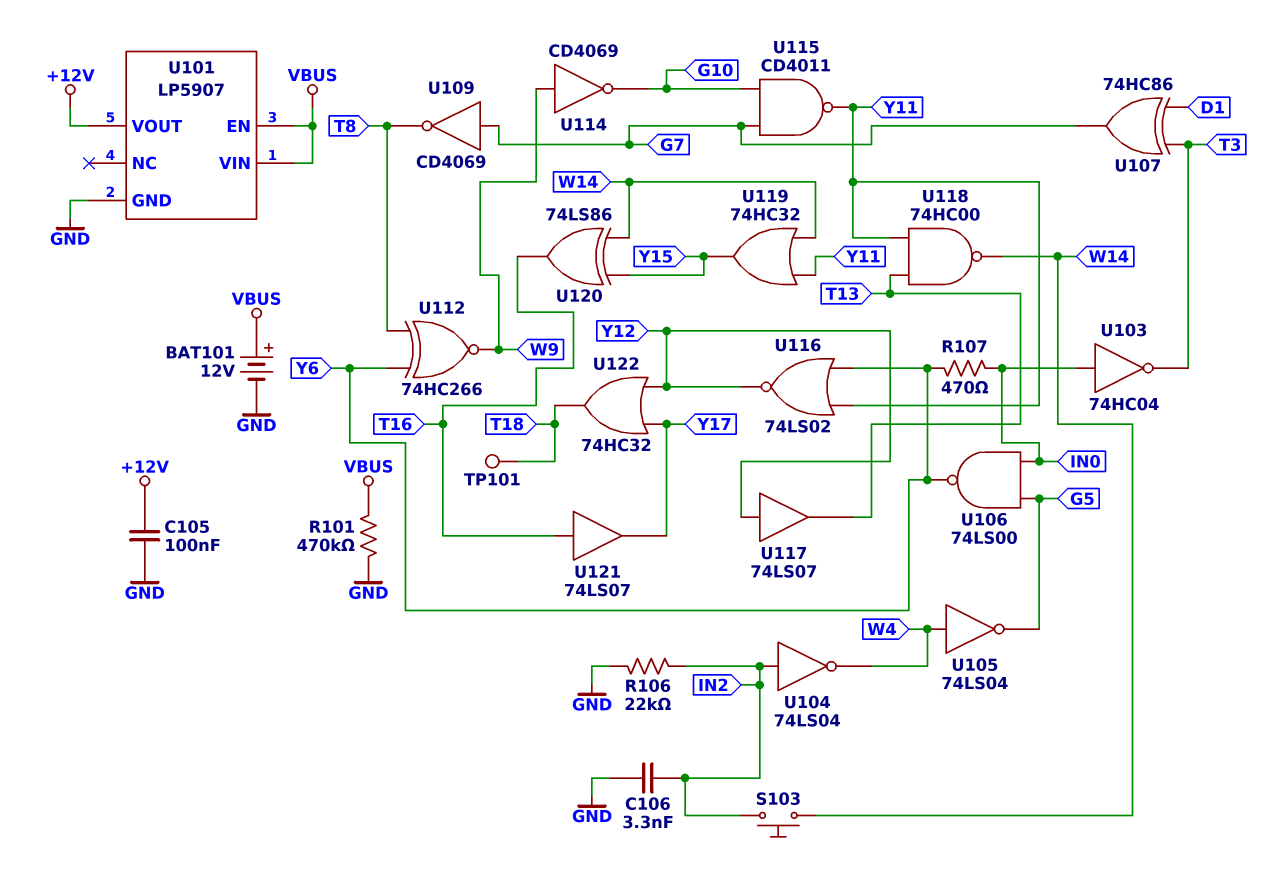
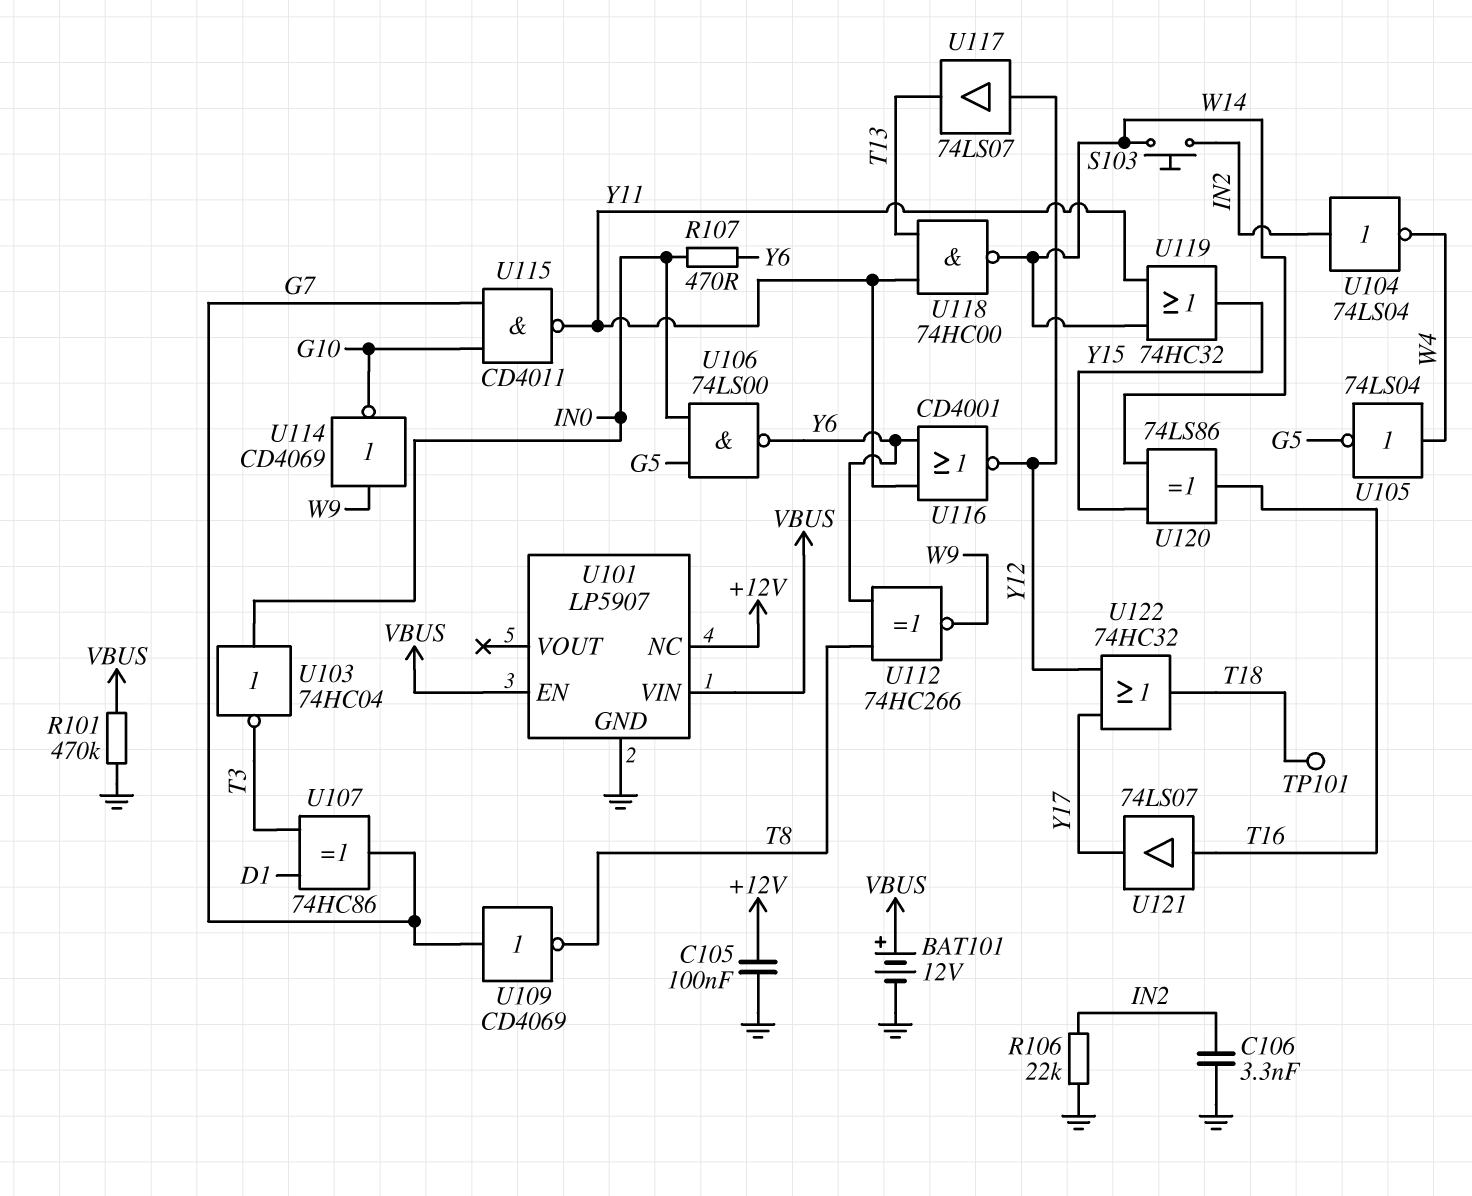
U101 pin NC: none -> +12V
U101 pin VOUT: +12V -> none
U116: NOR 74LS02 (in Y6, in Y11, out Y12) -> NOR CD4001 (in Y6, in Y11, out Y12)

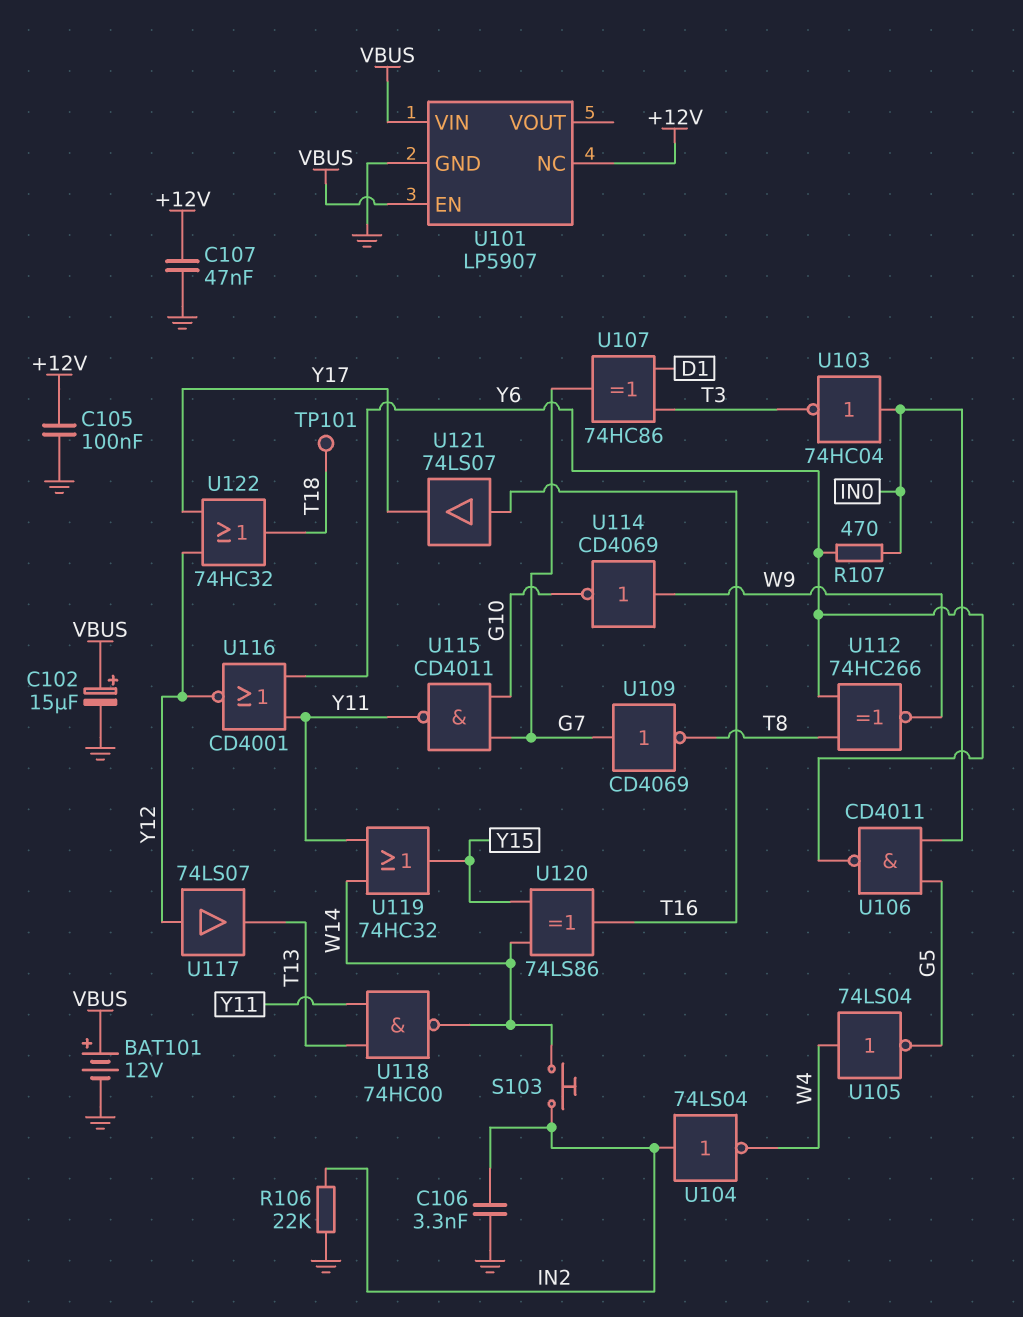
C102: none -> 15uF (plus VBUS, minus GND)
C107: none -> 47nF (+12V, GND)
R101: 470k (GND, VBUS) -> none
U106: NAND 74LS00 (in G5, in IN0, out Y6) -> NAND CD4011 (in G5, in IN0, out Y6)

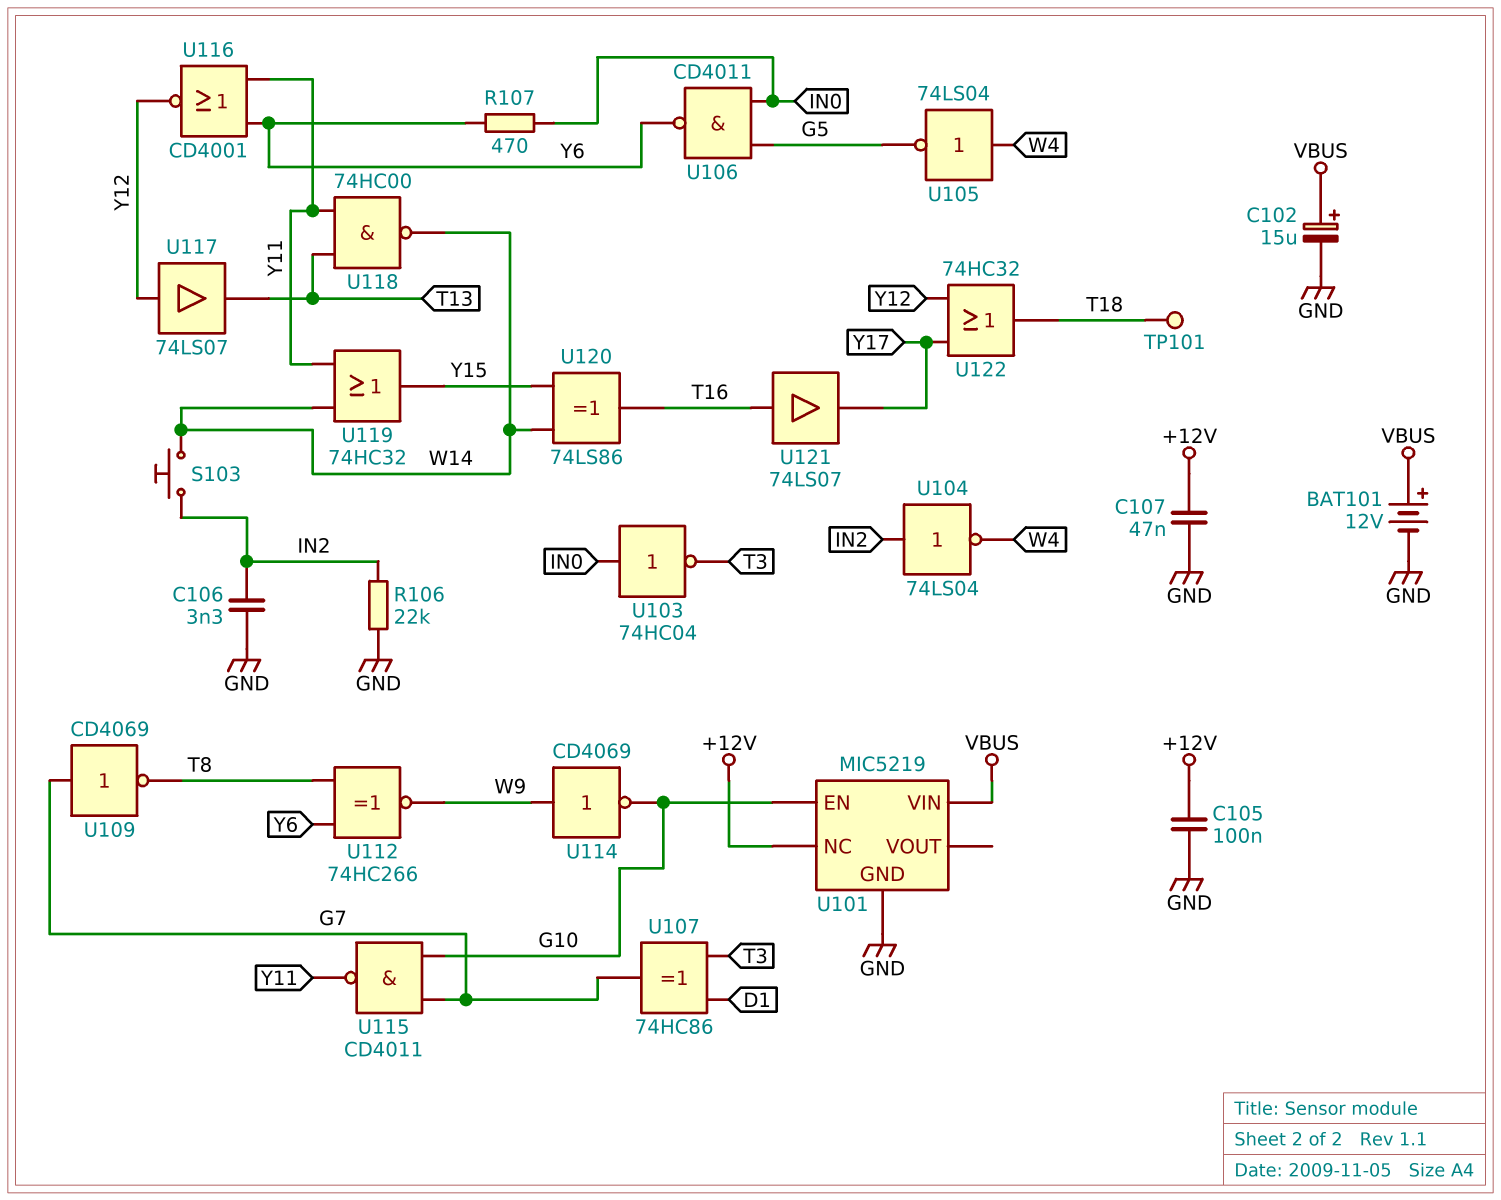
U101: LP5907 -> MIC5219
U101 pin EN: VBUS -> G10

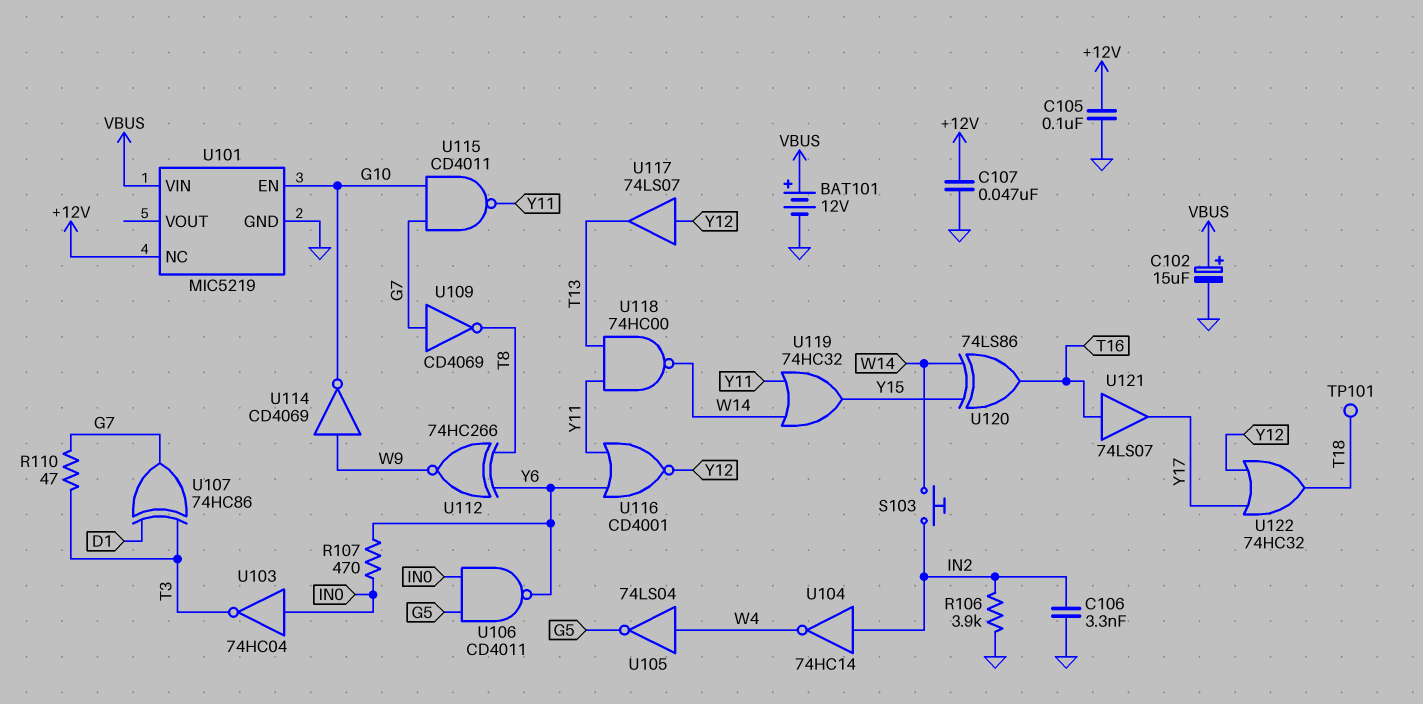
R106: 22k (GND, IN2) -> 3.9k (GND, IN2)
R110: none -> 47 (G7, T3)
U104: NOT 74LS04 (in IN2, out W4) -> NOT 74HC14 (in IN2, out W4)

